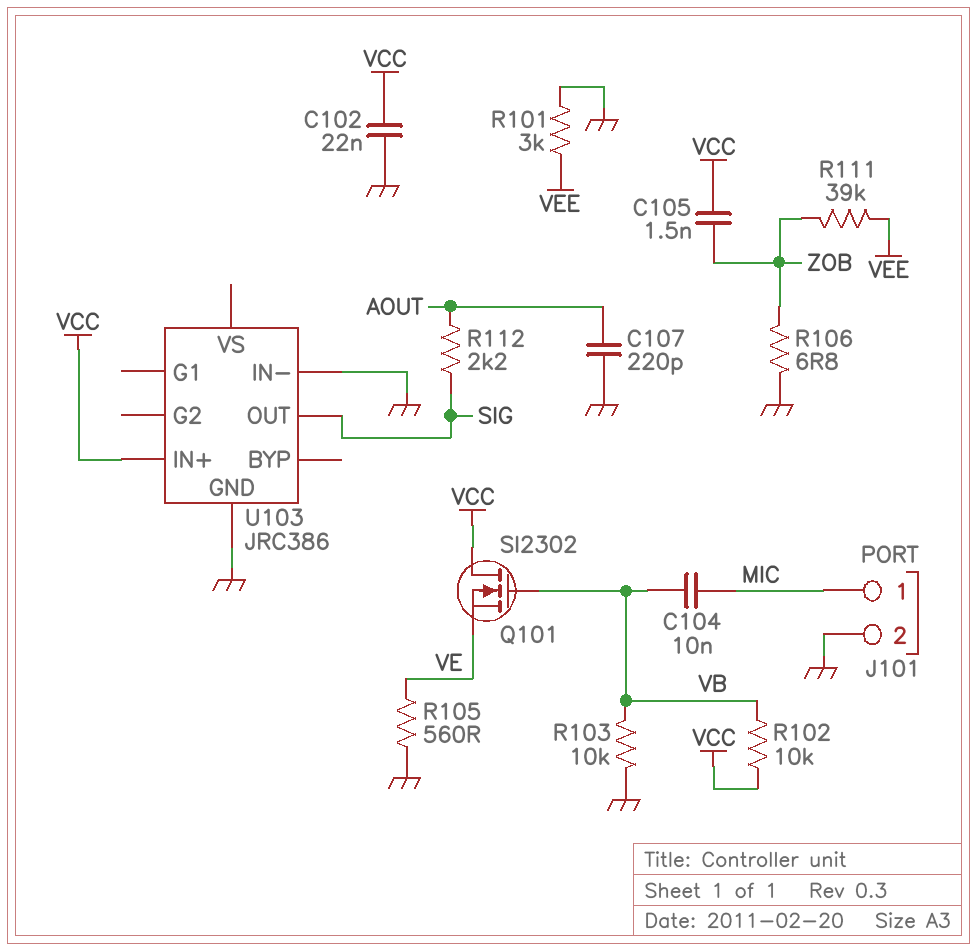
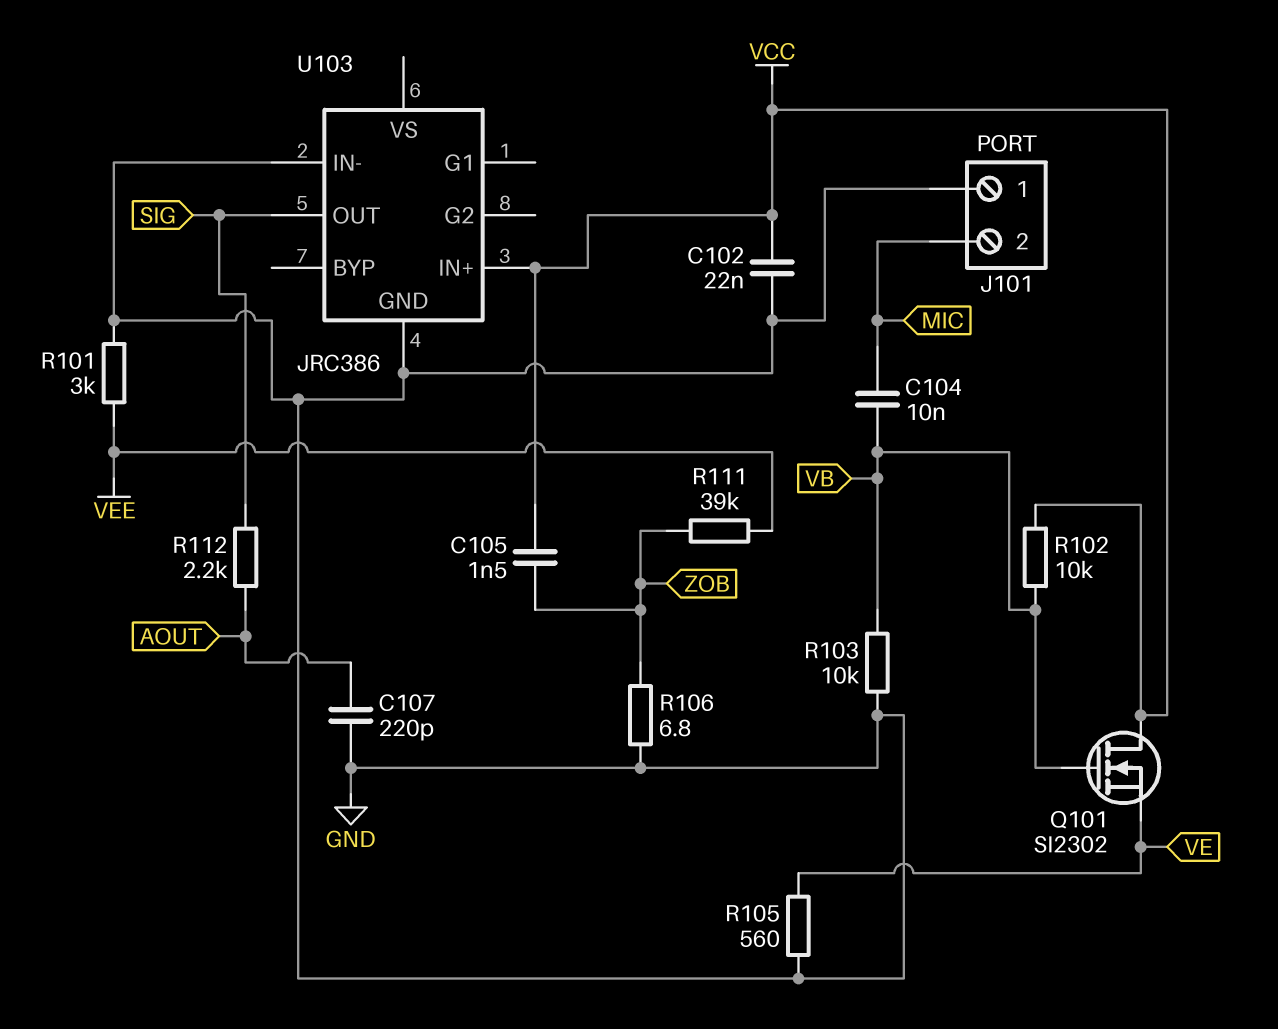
J101 pin 1: MIC -> GND
J101 pin 2: GND -> MIC

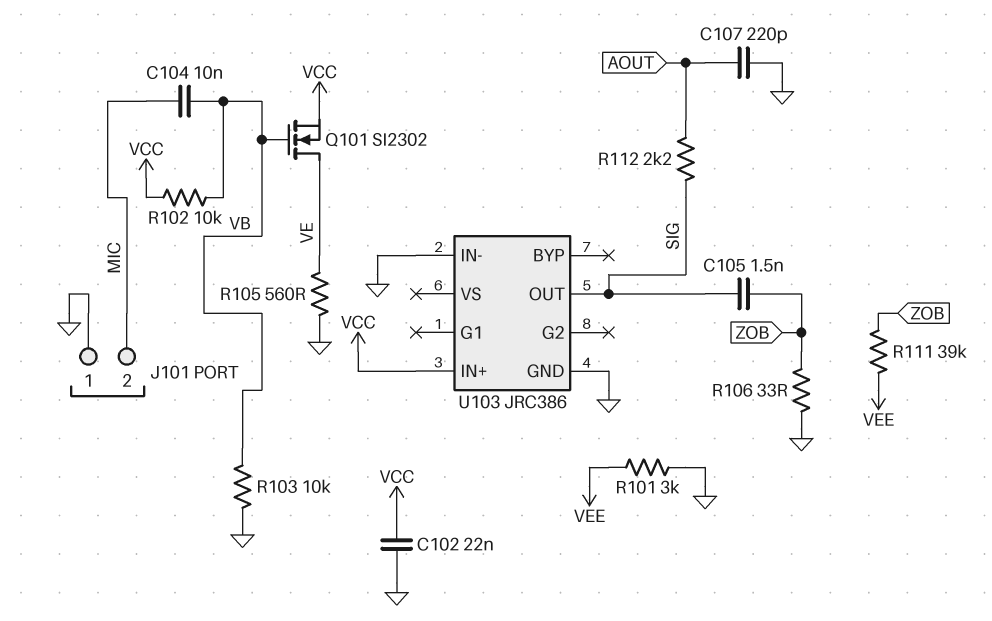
C105: 1.5nF (VCC, ZOB) -> 1.5nF (SIG, ZOB)
Q101: NMOS SI2302 (G VB, D VCC, S VE) -> NMOS SI2302 (G VB, D VE, S VCC)
R106: 6.8 (GND, ZOB) -> 33 (GND, ZOB)

